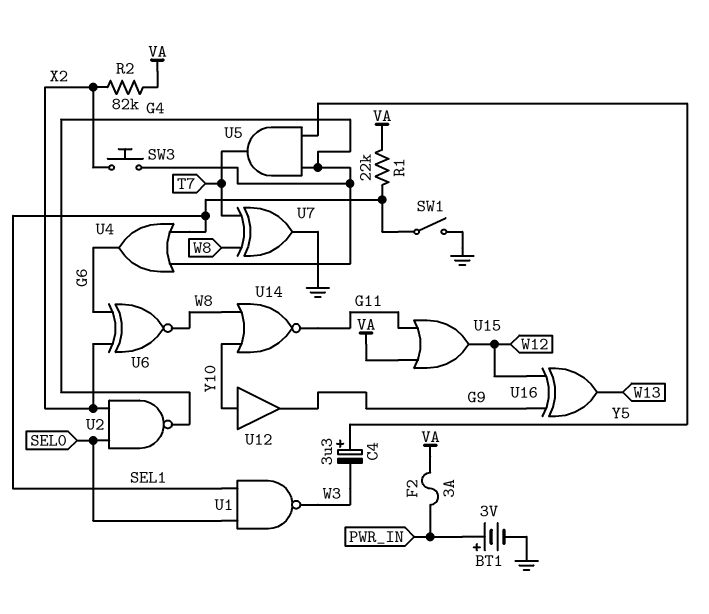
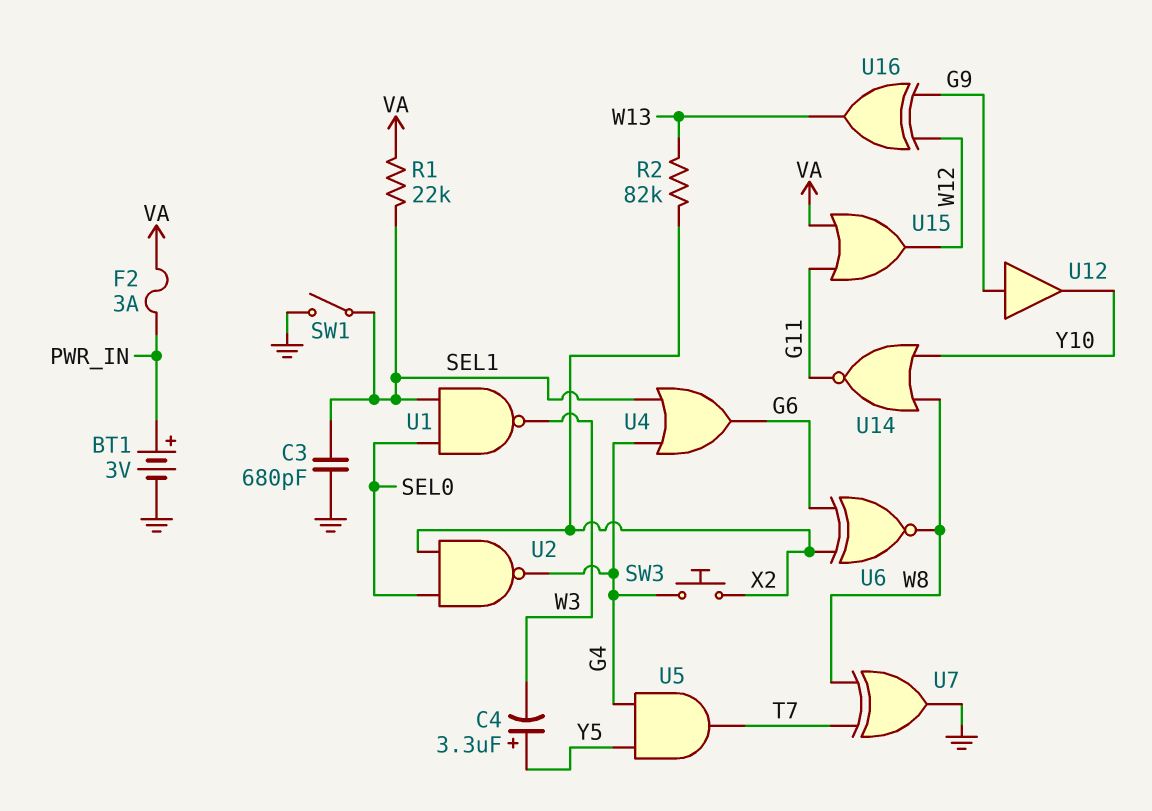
C3: none -> 680pF (GND, SEL1)
R2: 82k (VA, X2) -> 82k (W13, X2)
U12: buffer (in Y10, out G9) -> buffer (in G9, out Y10)

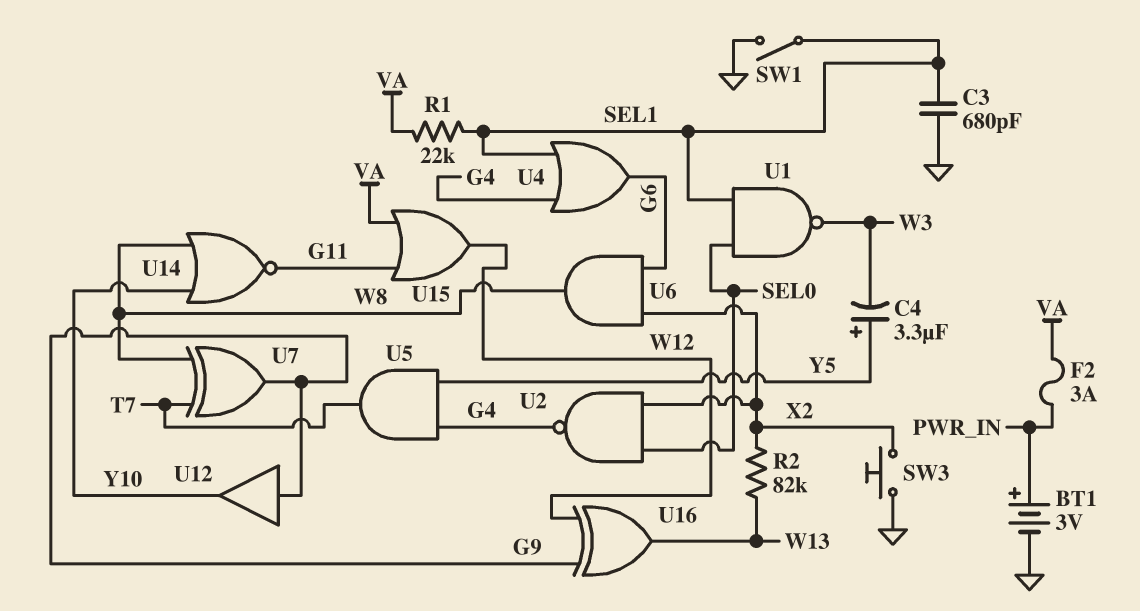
SW3: button (G4, X2) -> button (GND, X2)
U6: XNOR (in G6, in X2, out W8) -> AND (in G6, in X2, out W8)
U7: XOR (in T7, in W8, out GND) -> XOR (in T7, in W8, out G9)

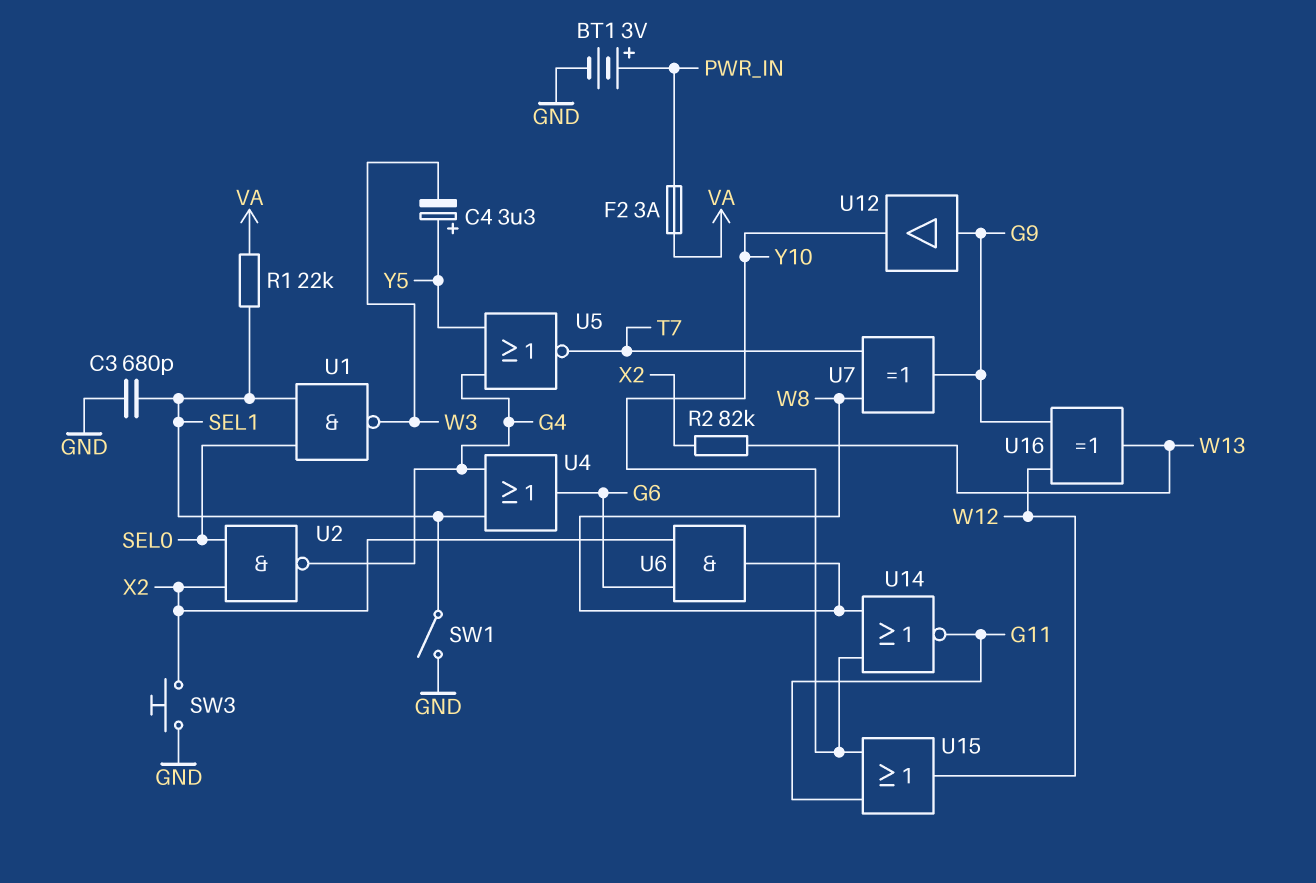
U5: AND (in G4, in Y5, out T7) -> NOR (in G4, in Y5, out T7)
U15: OR (in G11, in VA, out W12) -> OR (in G11, in Y10, out W12)

